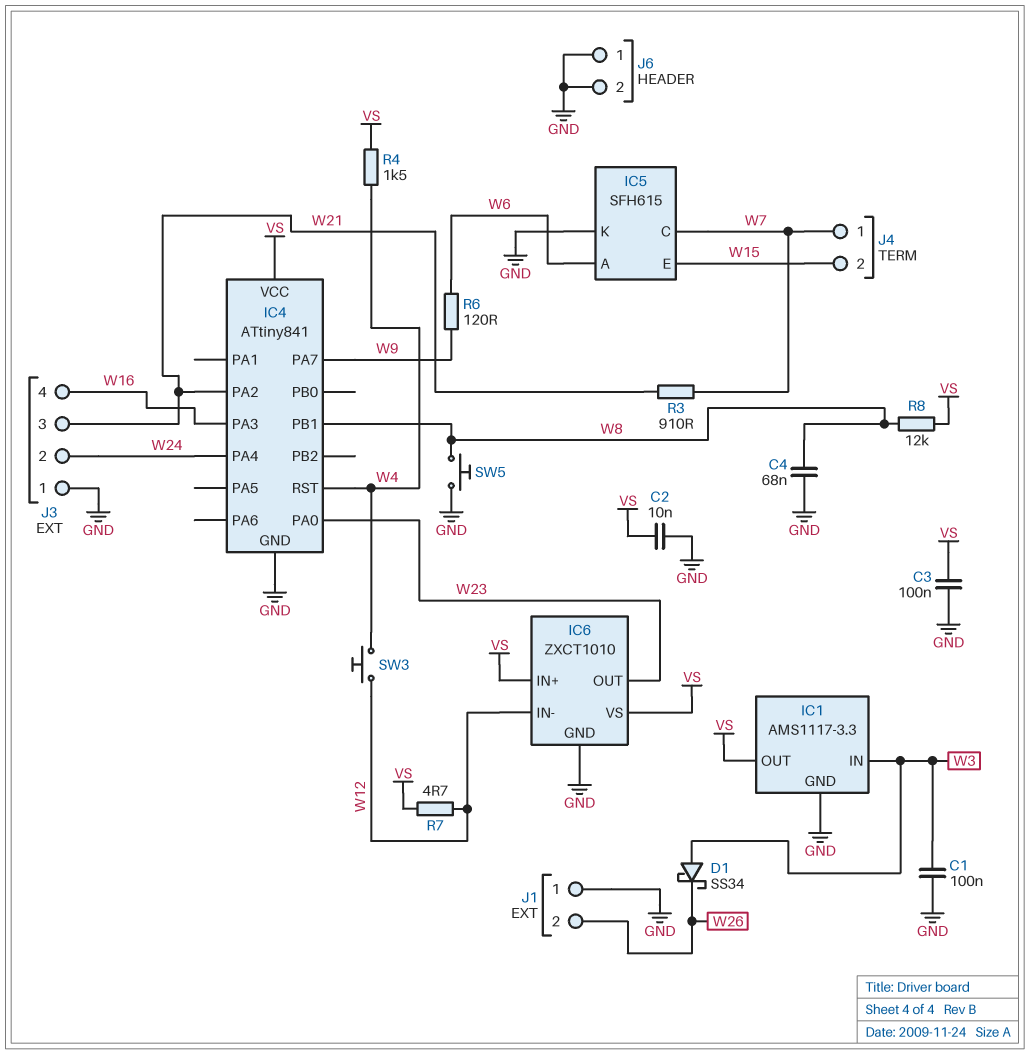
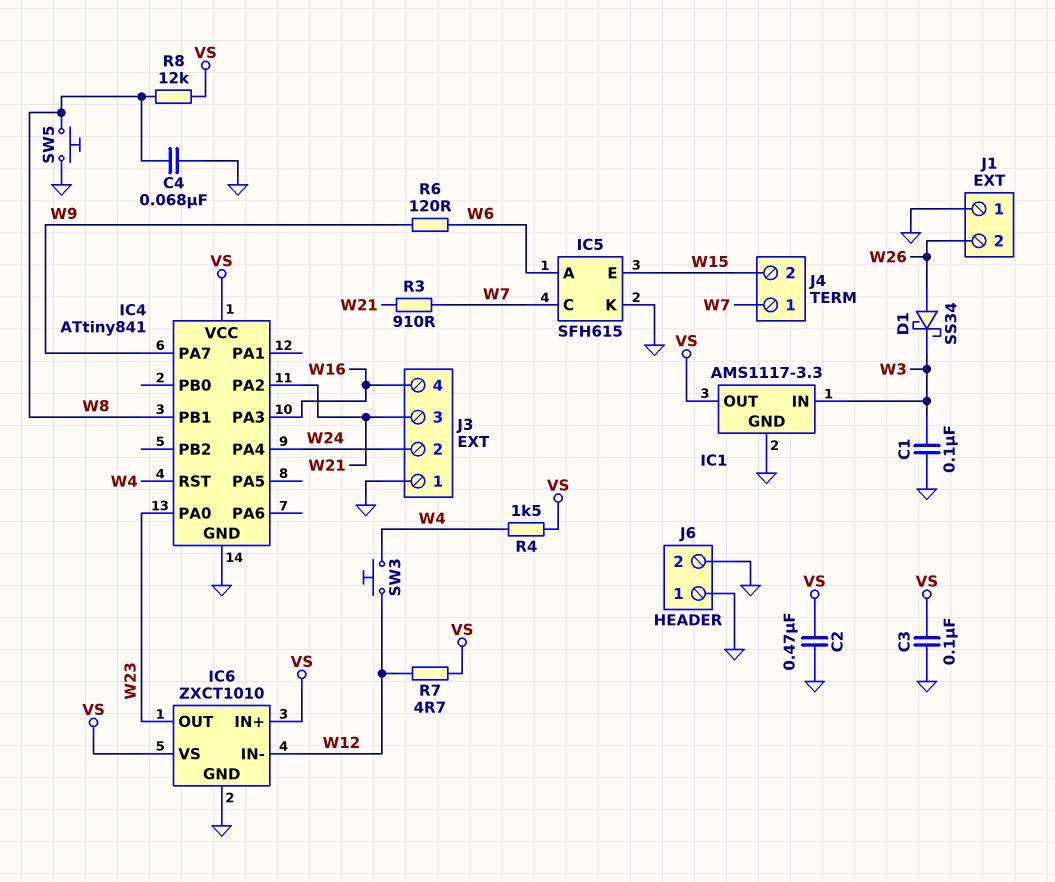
C2: 10nF (GND, VS) -> 470nF (GND, VS)
D1: schottky SS34 (A W3, K W26) -> schottky SS34 (A W26, K W3)

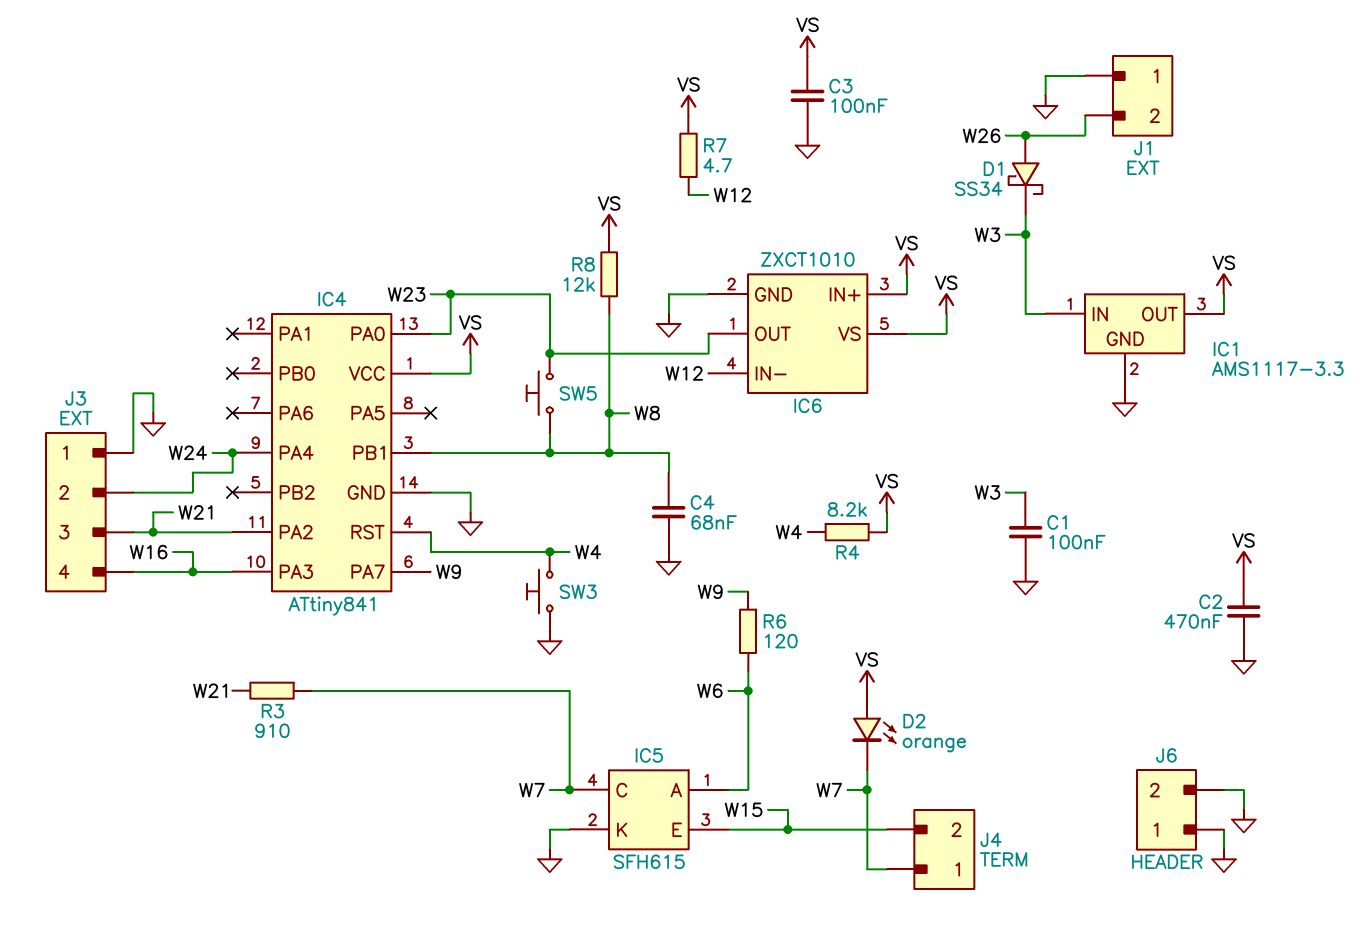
D2: none -> LED orange (A VS, K W7)
R4: 1.5k (VS, W4) -> 8.2k (VS, W4)
SW3: button (W4, W12) -> button (GND, W4)
SW5: button (GND, W8) -> button (W8, W23)

